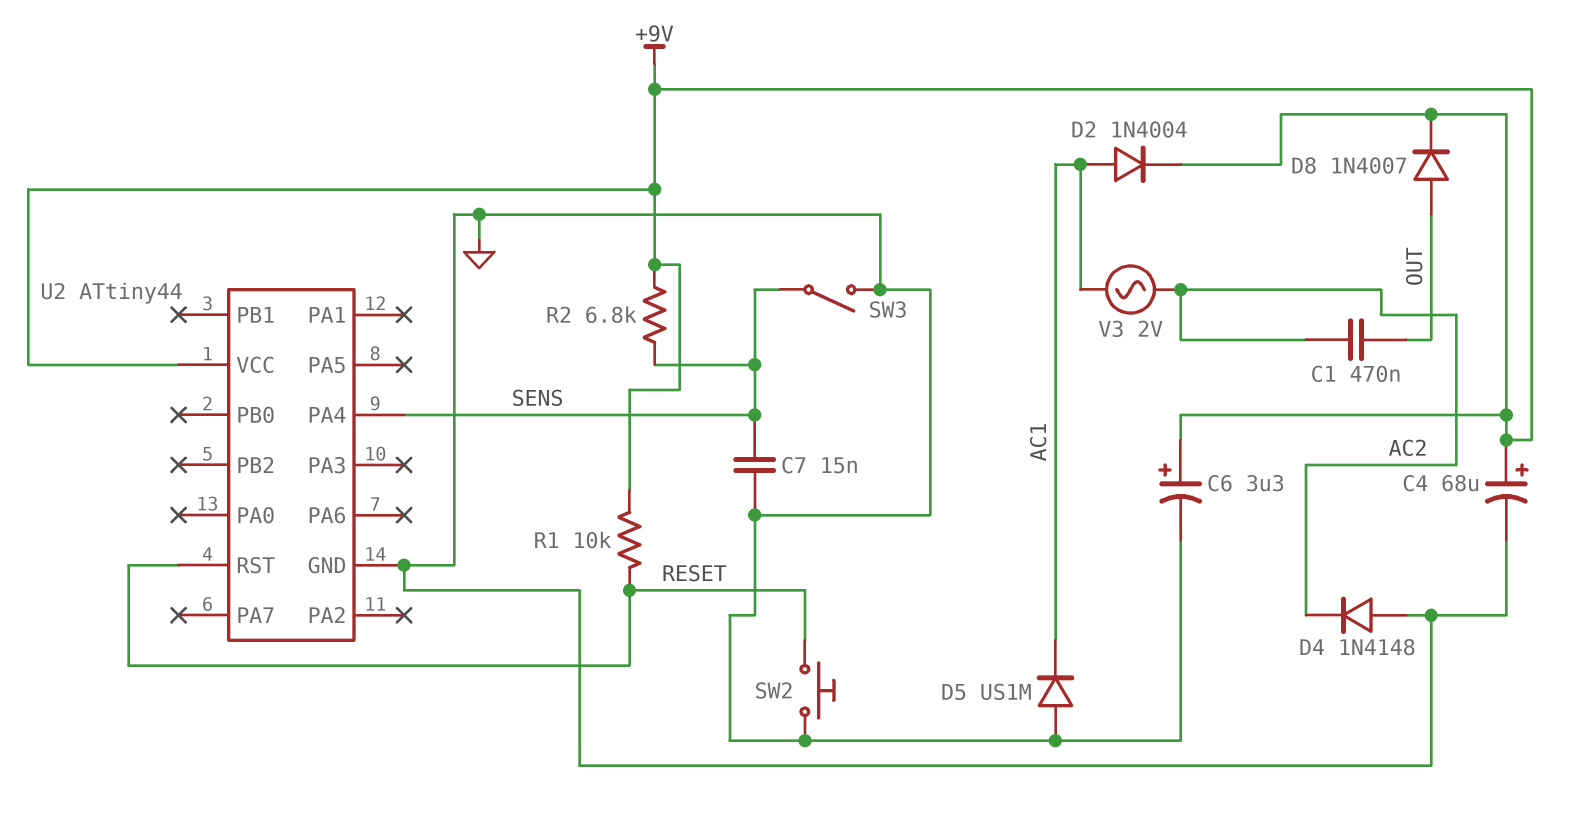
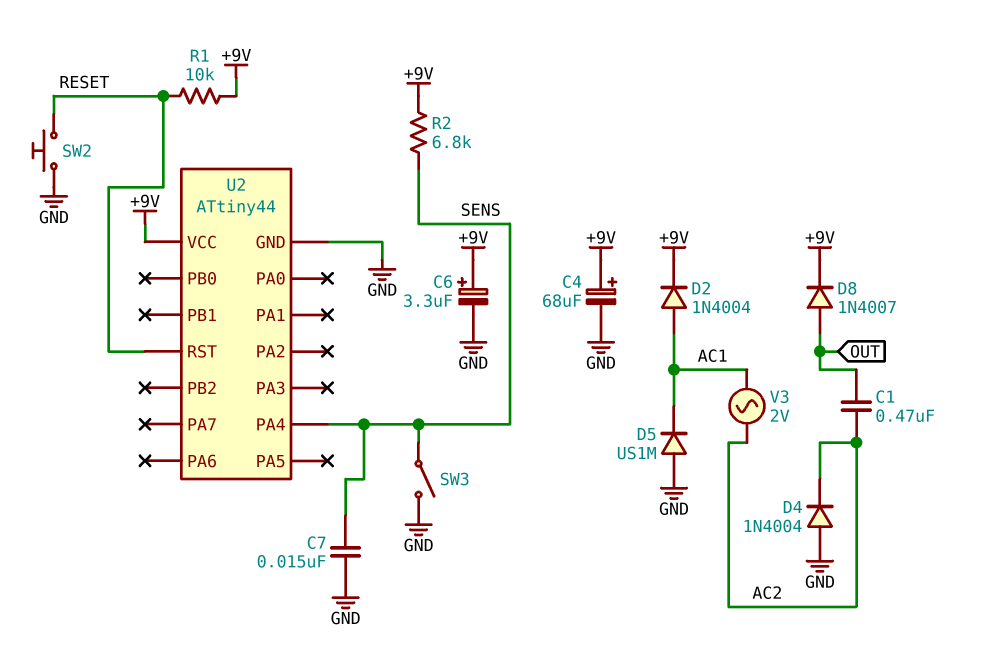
D4: diode 1N4148 (A GND, K AC2) -> diode 1N4004 (A GND, K AC2)

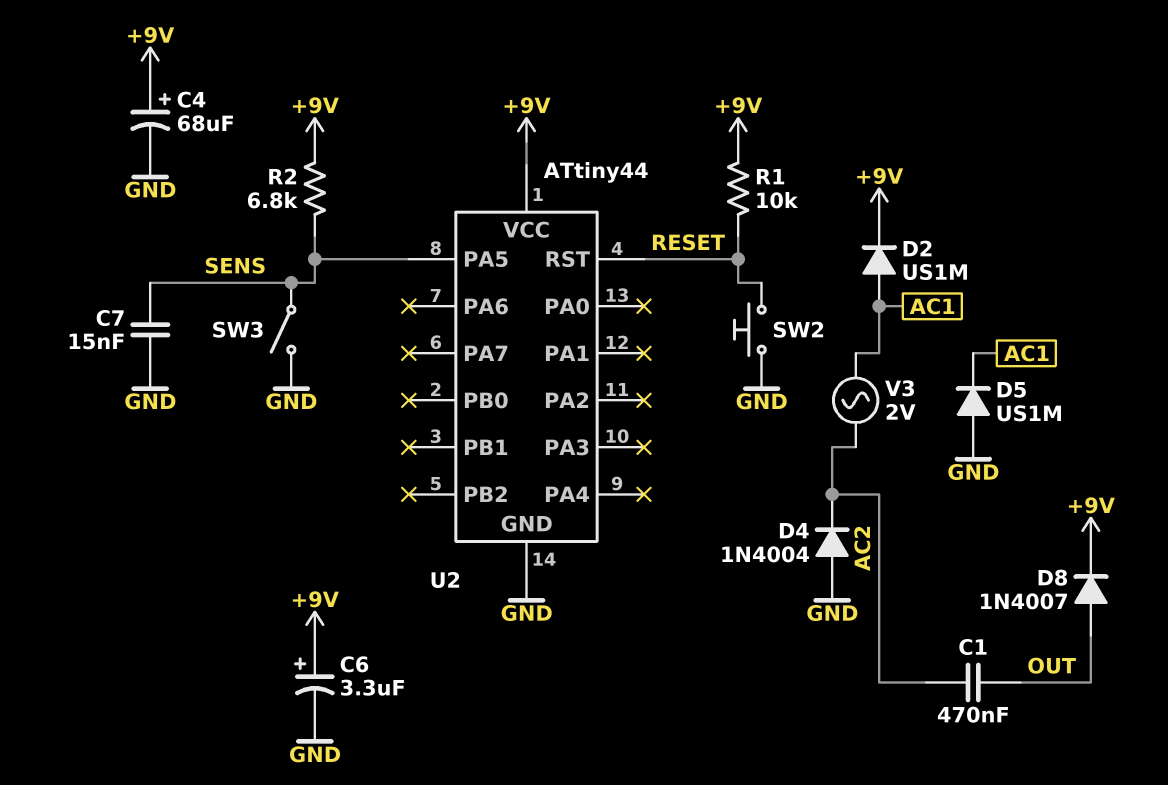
D2: diode 1N4004 (A AC1, K +9V) -> diode US1M (A AC1, K +9V)
U2 pin PA4: SENS -> none
U2 pin PA5: none -> SENS

